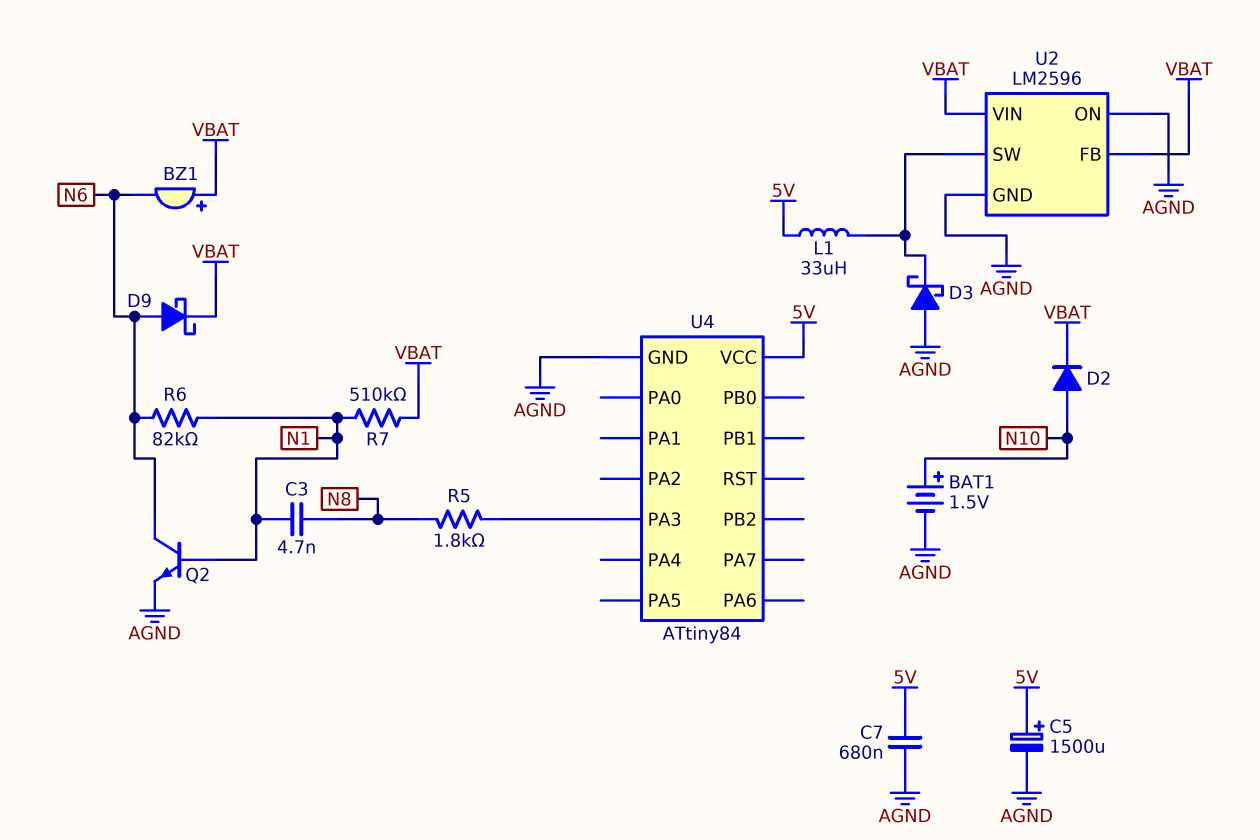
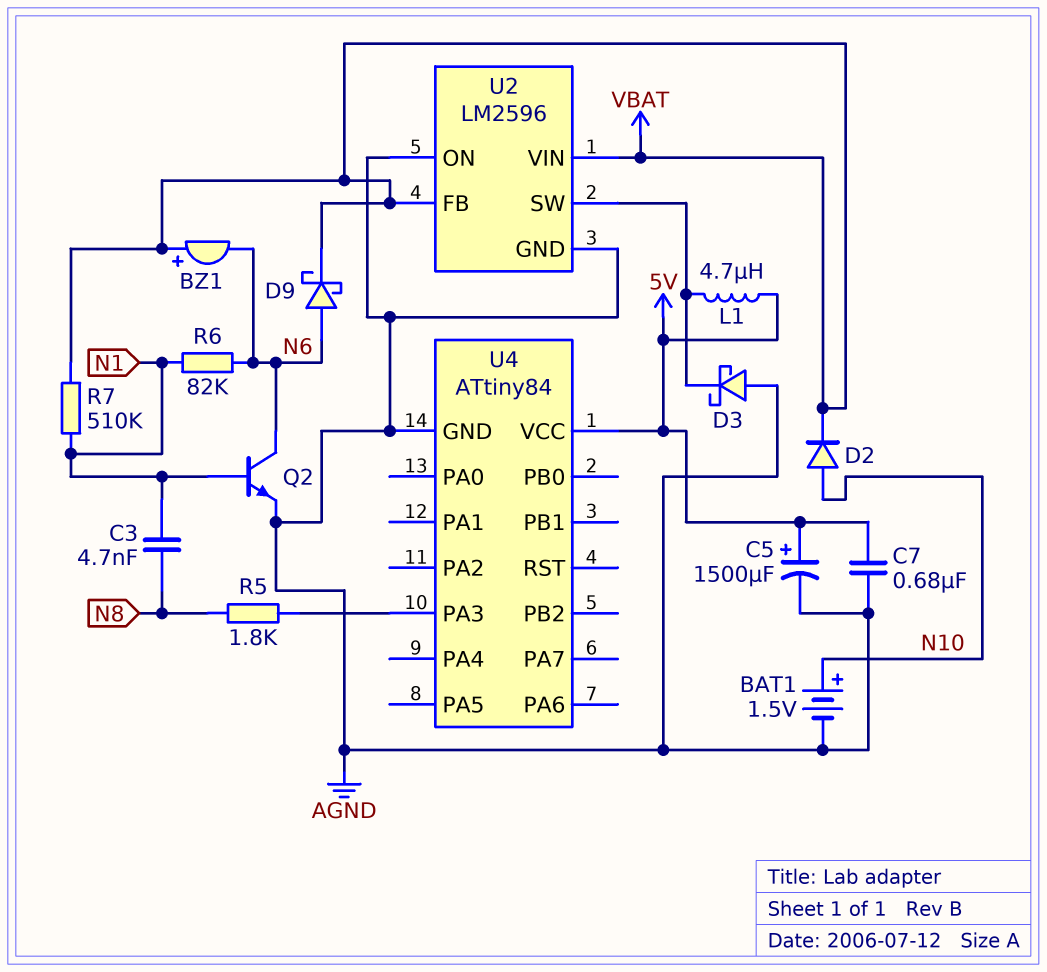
L1: 33uH (5V, U2/SW) -> 4.7uH (5V, U2/SW)

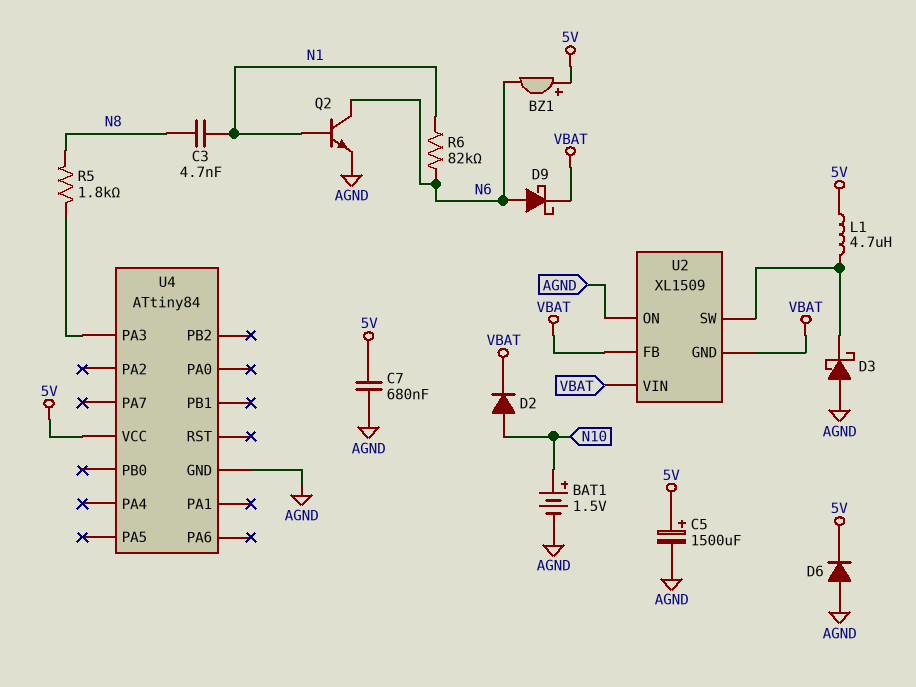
BZ1: buzzer (plus VBAT, minus N6) -> buzzer (plus 5V, minus N6)
D6: none -> diode (A AGND, K 5V)
R7: 510k (N1, VBAT) -> none
U2: LM2596 -> XL1509
U2 pin GND: AGND -> VBAT

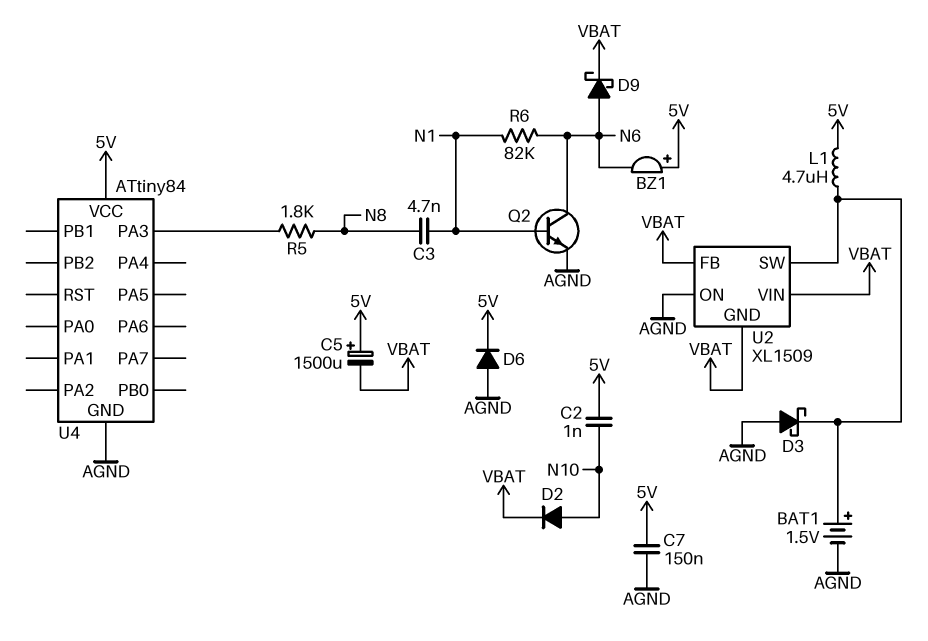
BAT1: 1.5V (plus N10, minus AGND) -> 1.5V (plus U2/SW, minus AGND)
C2: none -> 1nF (5V, N10)
C5: 1500uF (plus 5V, minus AGND) -> 1500uF (plus 5V, minus VBAT)
C7: 680nF (5V, AGND) -> 150nF (5V, AGND)

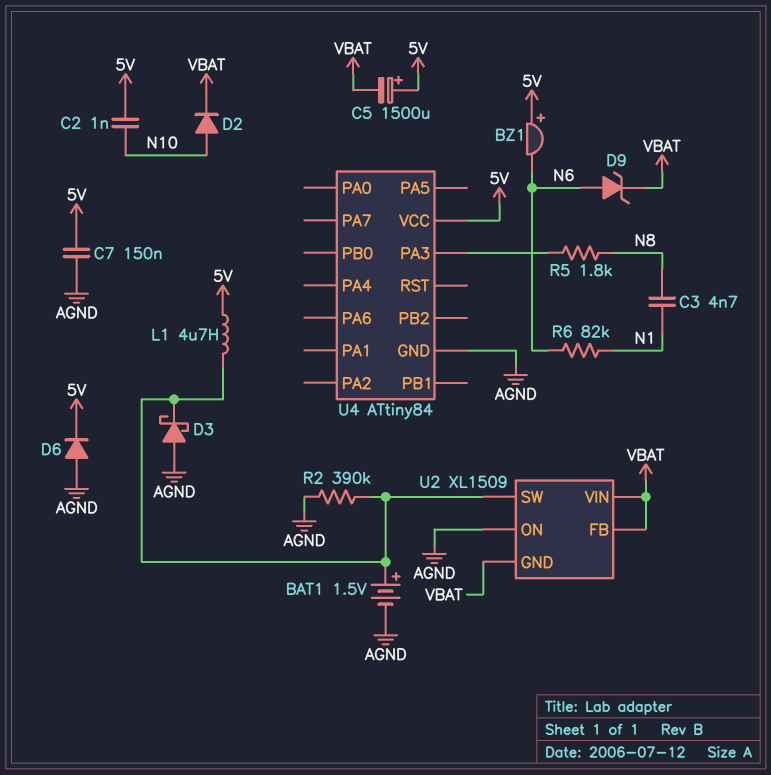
D9: schottky (A N6, K VBAT) -> zener (A N6, K VBAT)
Q2: NPN (B N1, C N6, E AGND) -> none
R2: none -> 390k (AGND, U2/SW)

